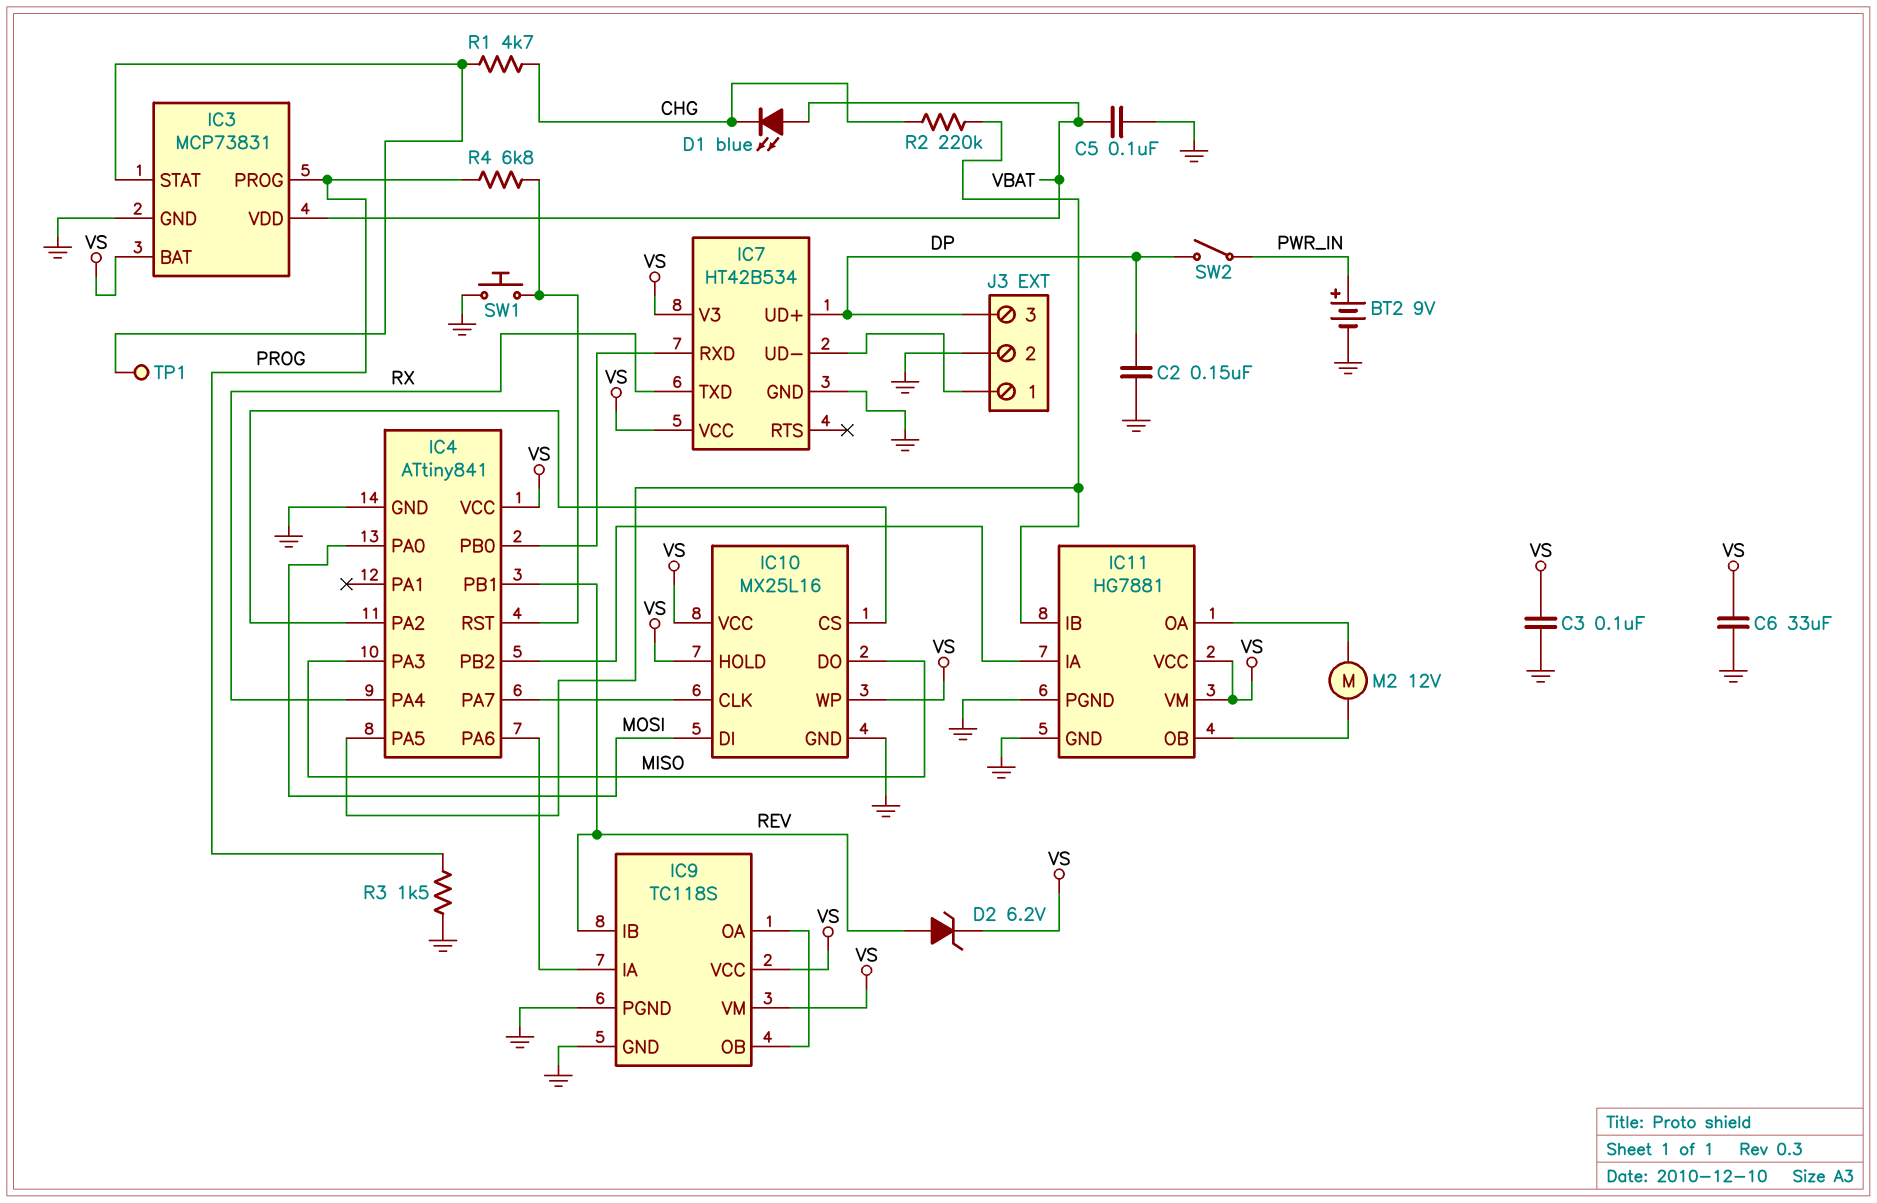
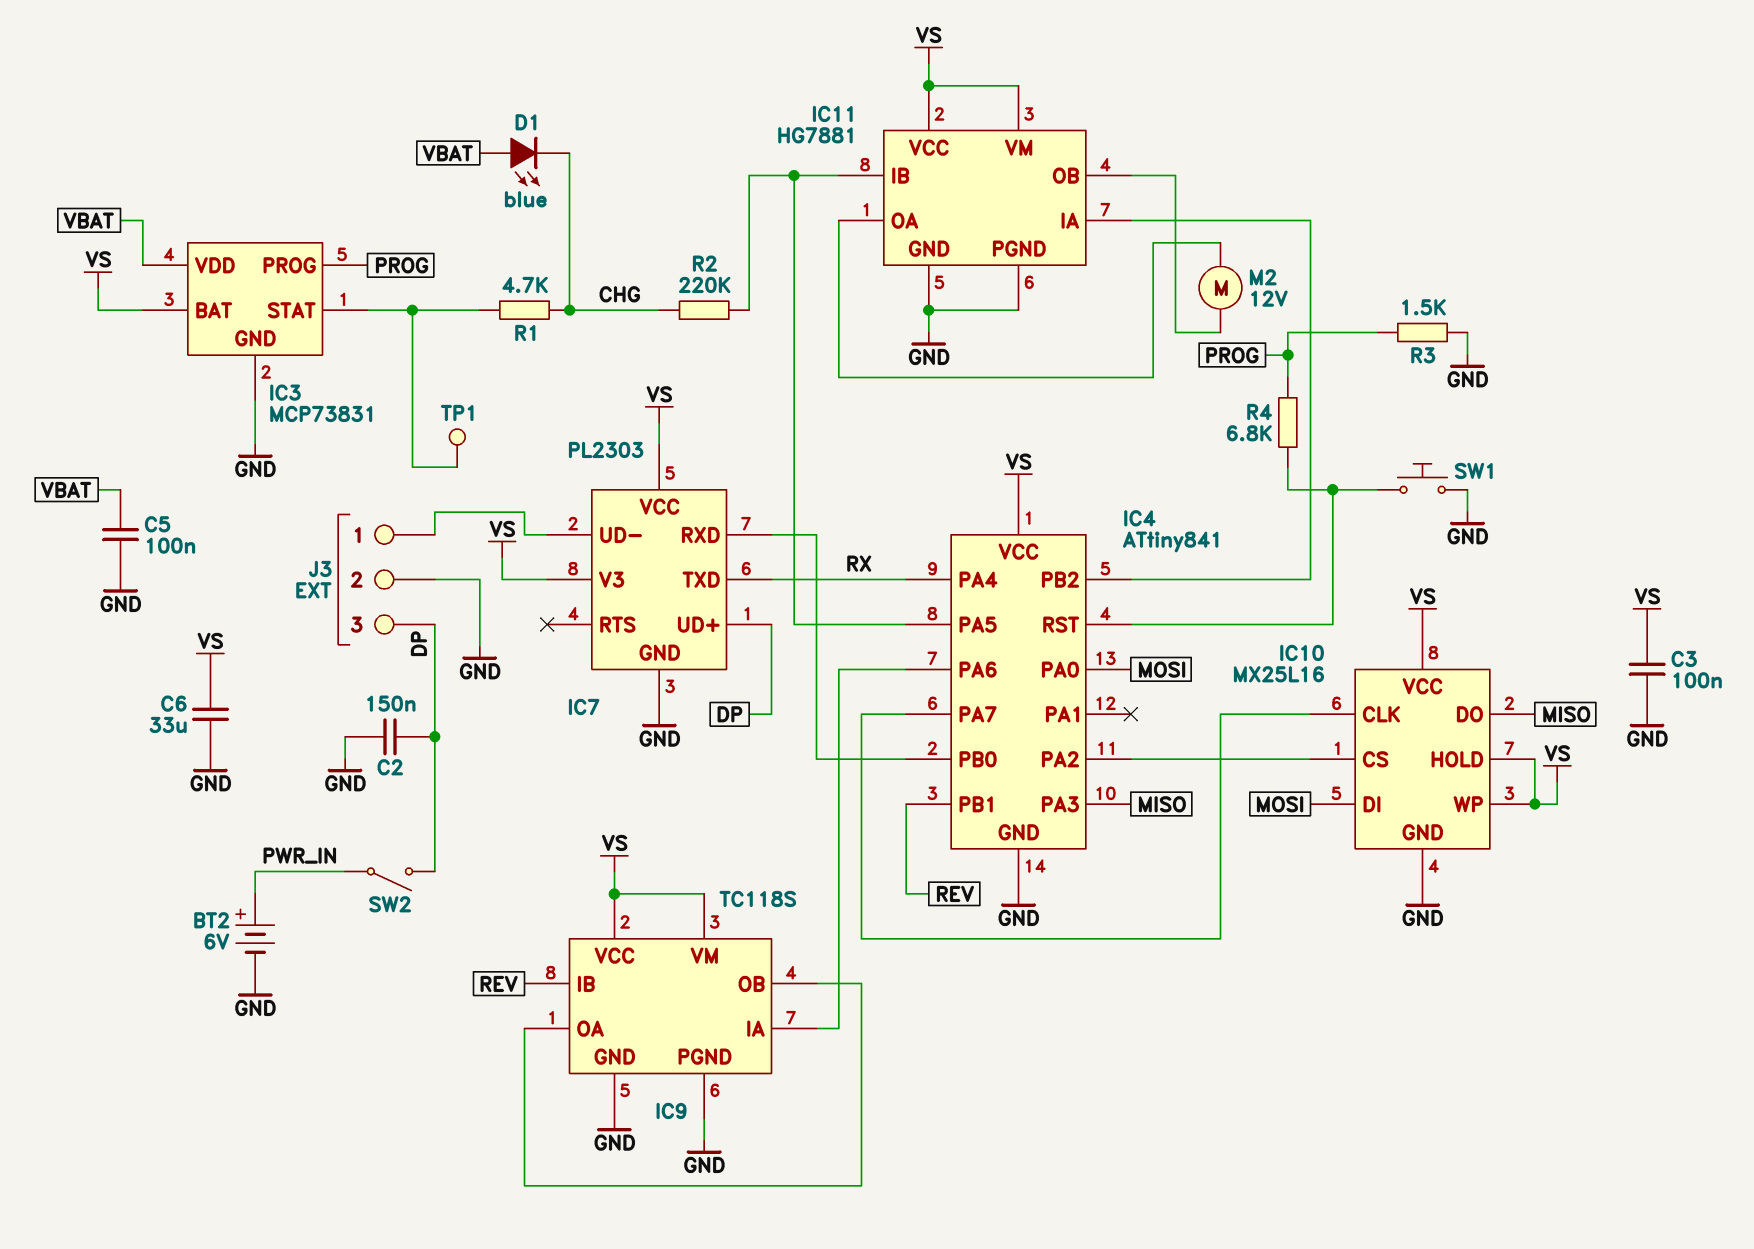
BT2: 9V (plus PWR_IN, minus GND) -> 6V (plus PWR_IN, minus GND)
D2: zener 6.2V (A REV, K VS) -> none
IC7: HT42B534 -> PL2303

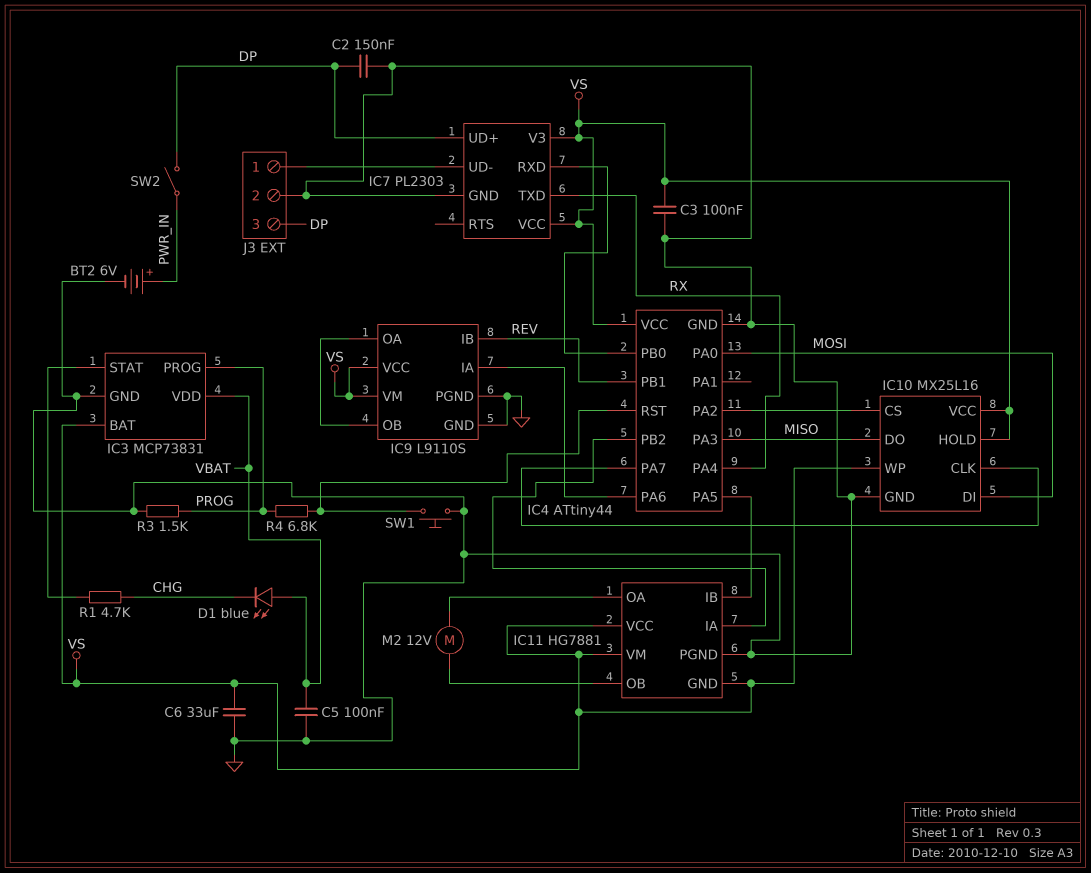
IC4: ATtiny841 -> ATtiny44
IC9: TC118S -> L9110S
IC11 pin GND: GND -> VS
R2: 220k (CHG, IC4/PA5) -> none
TP1: test point (IC3/STAT) -> none

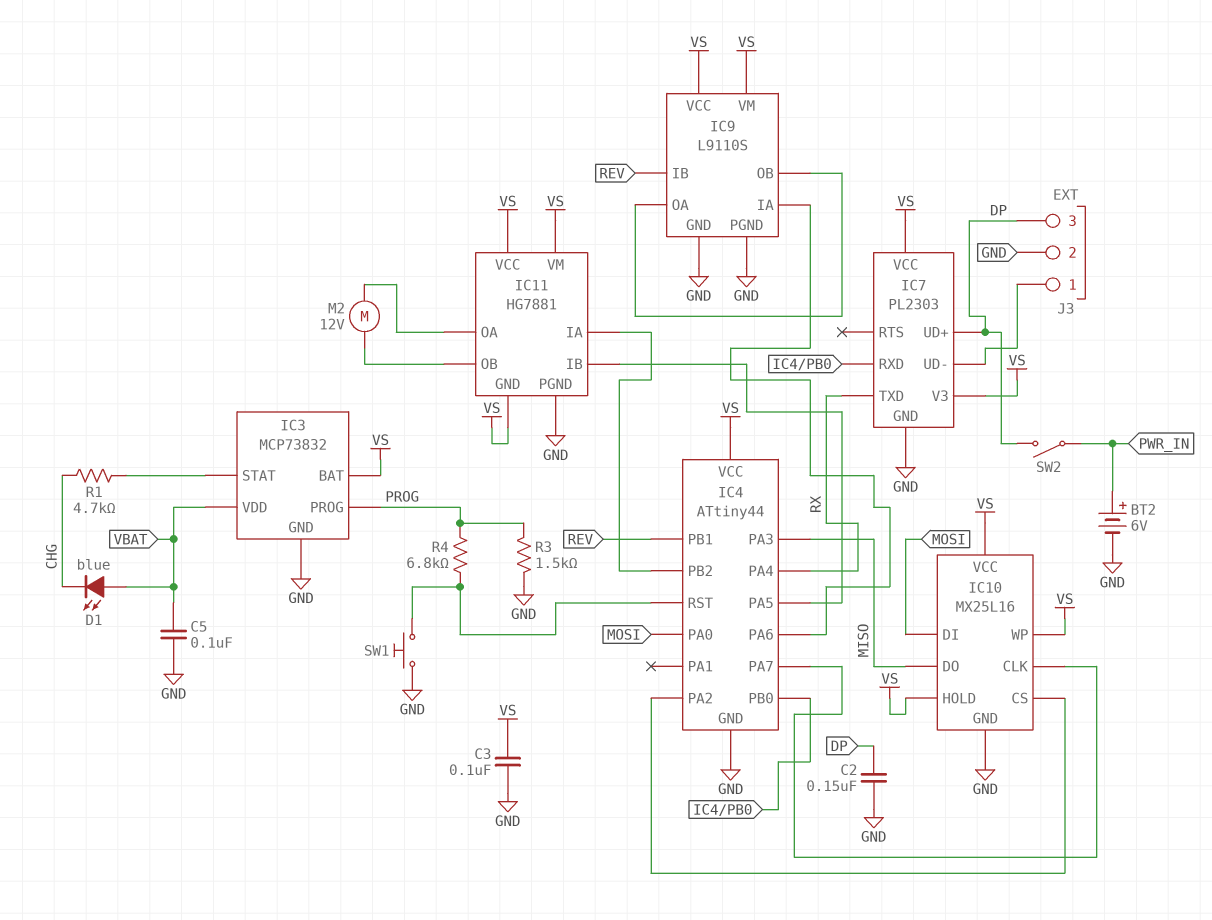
C6: 33uF (GND, VS) -> none
IC3: MCP73831 -> MCP73832

